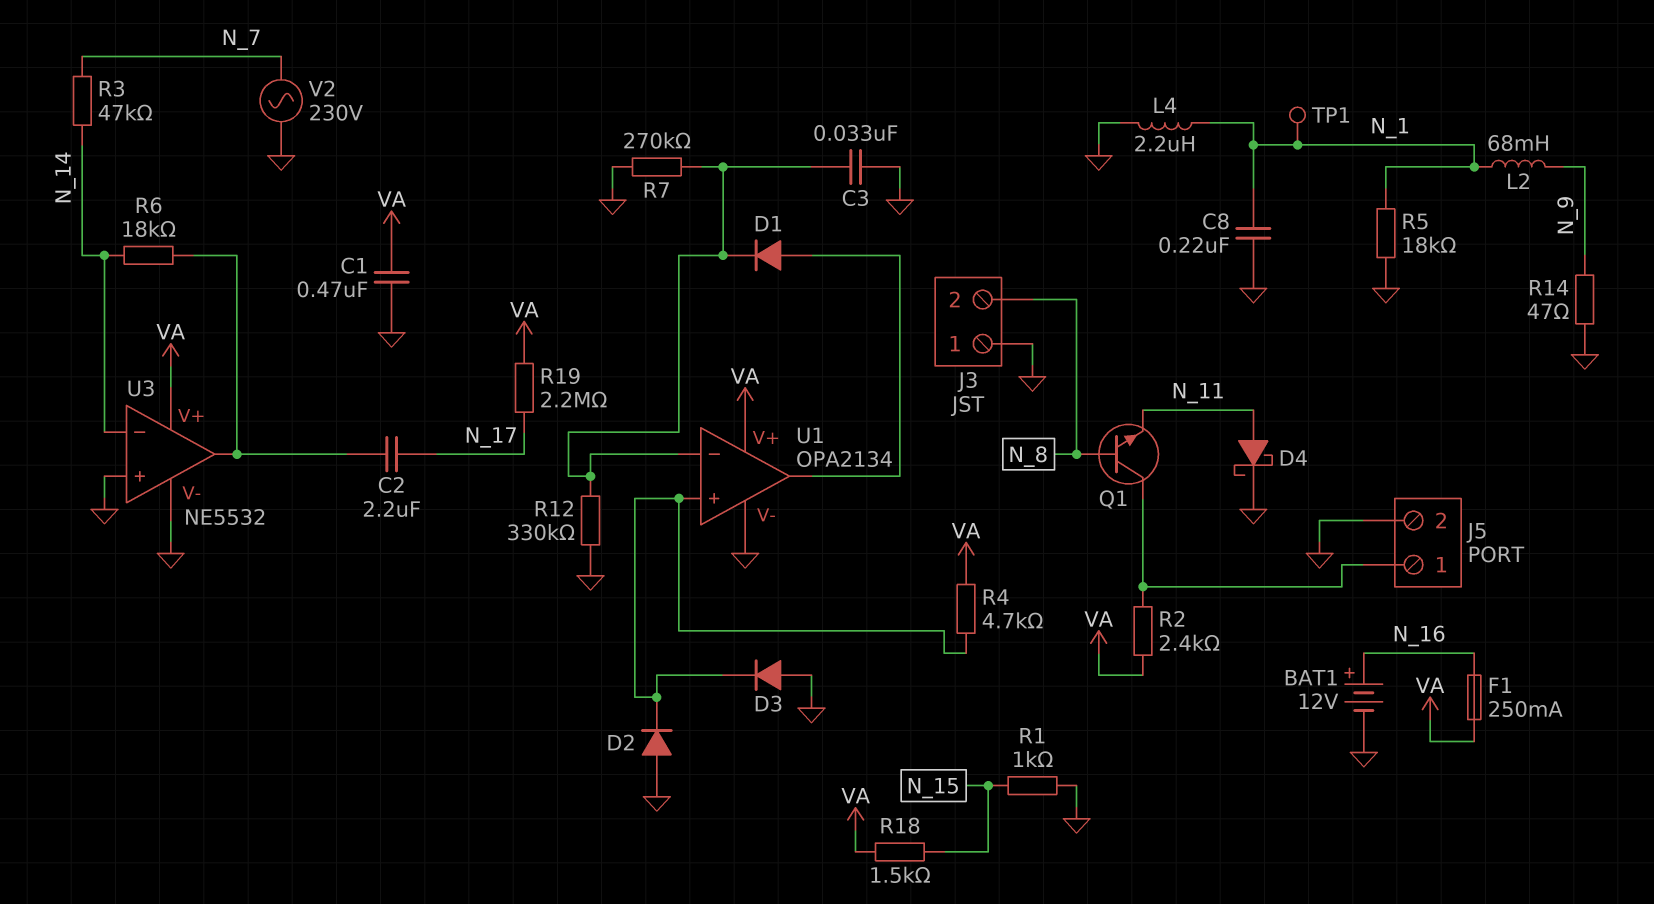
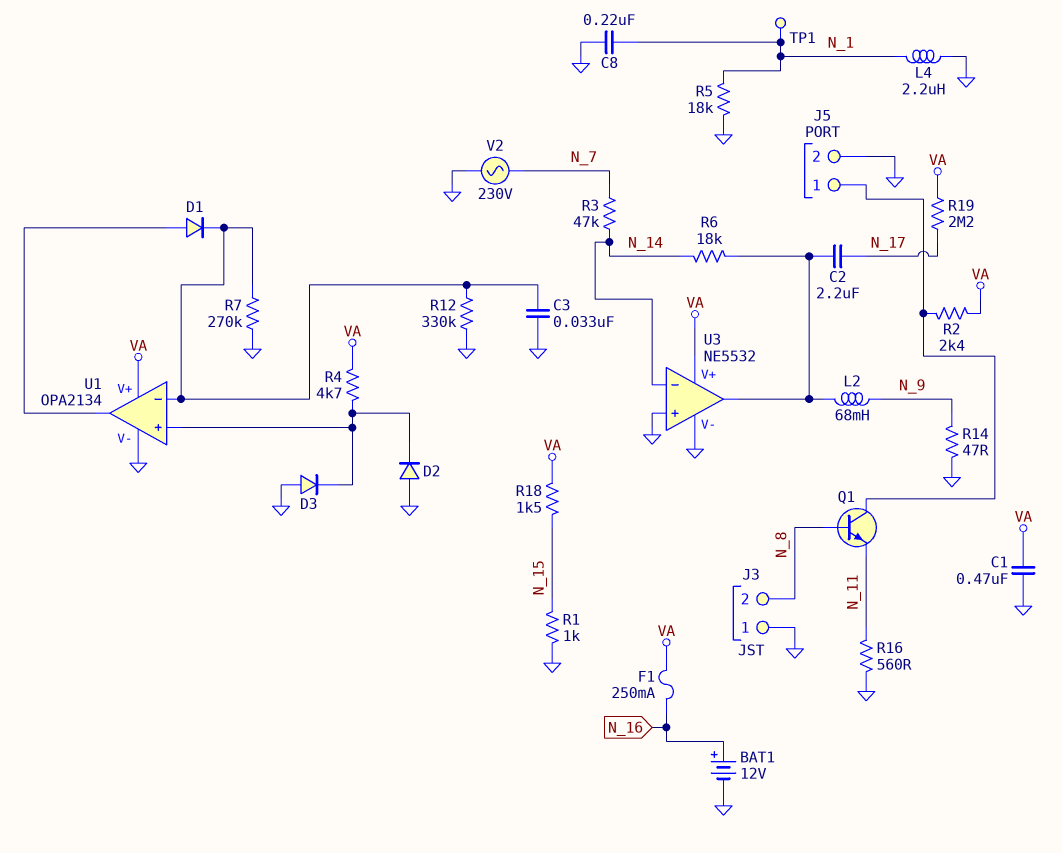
D4: schottky (A N_11, K GND) -> none
L2: 68mH (N_1, N_9) -> 68mH (N_9, U3/out)
R16: none -> 560 (GND, N_11)

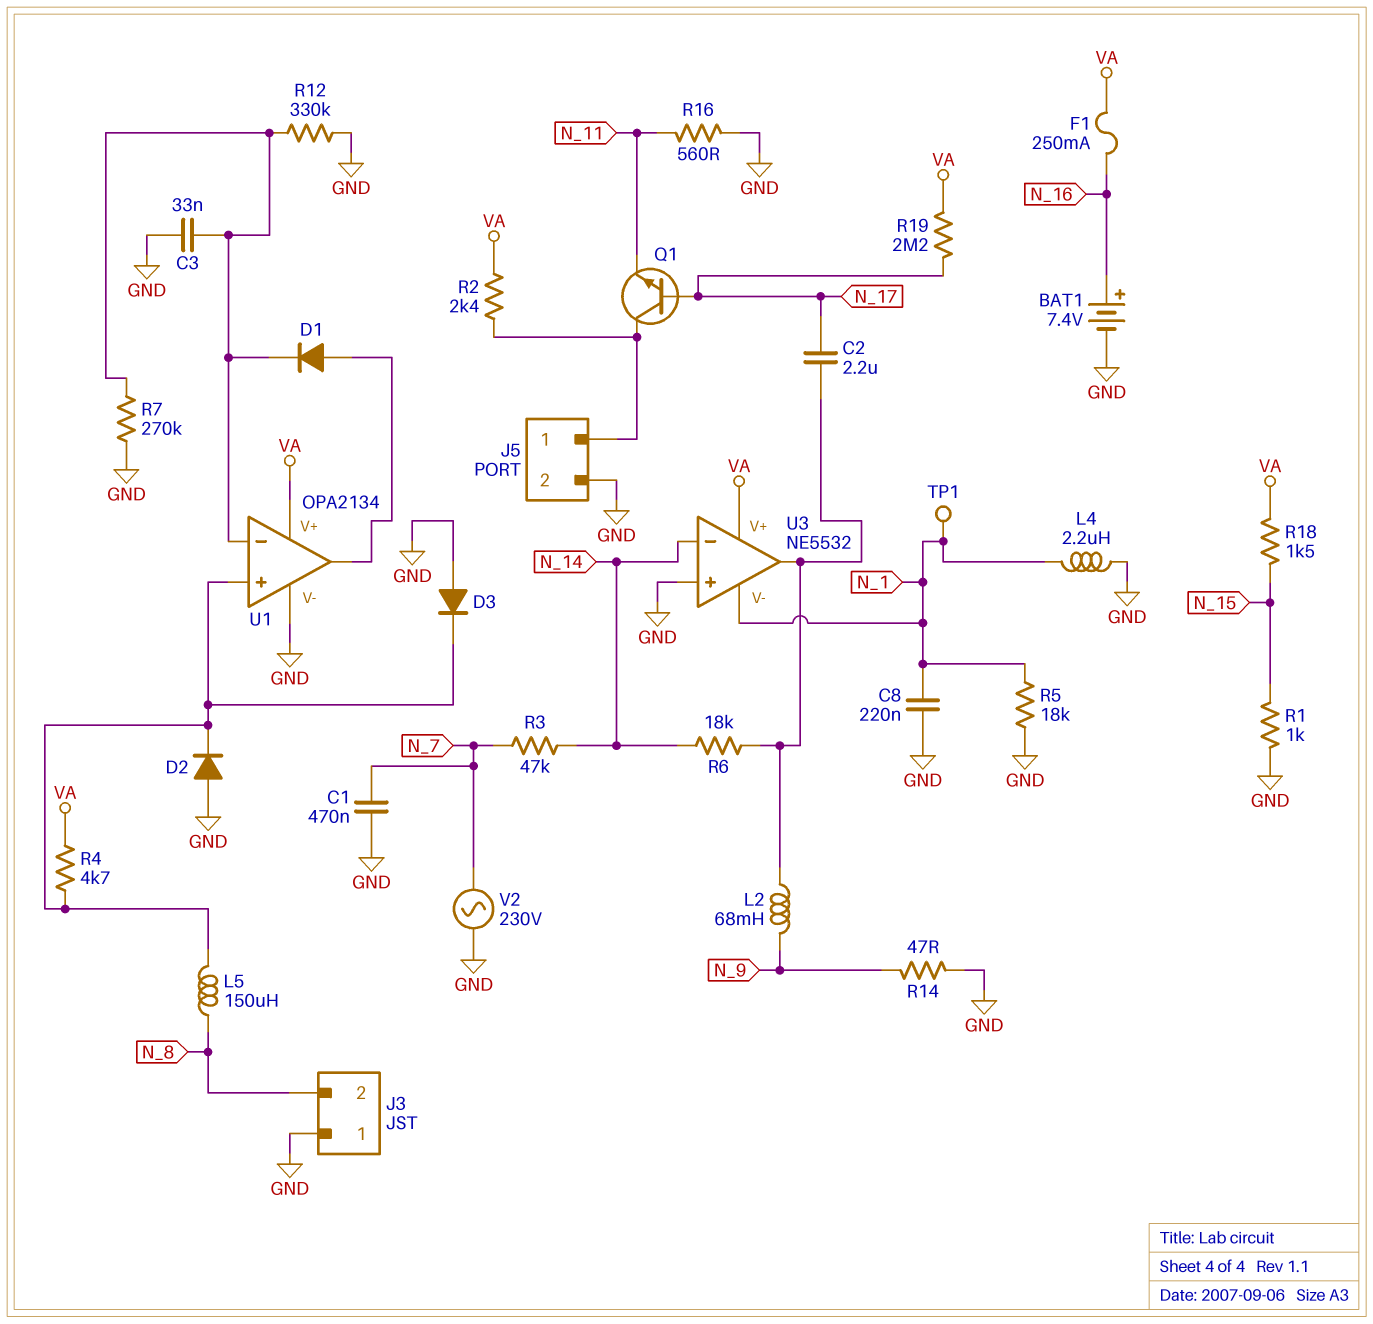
BAT1: 12V (plus N_16, minus GND) -> 7.4V (plus N_16, minus GND)
C1: 470nF (GND, VA) -> 470nF (GND, N_7)
L5: none -> 150uH (N_8, U1/in+)
Q1: NPN (B N_8, C J5/1, E N_11) -> NPN (B N_17, C J5/1, E N_11)
U3 pin V-: GND -> N_1

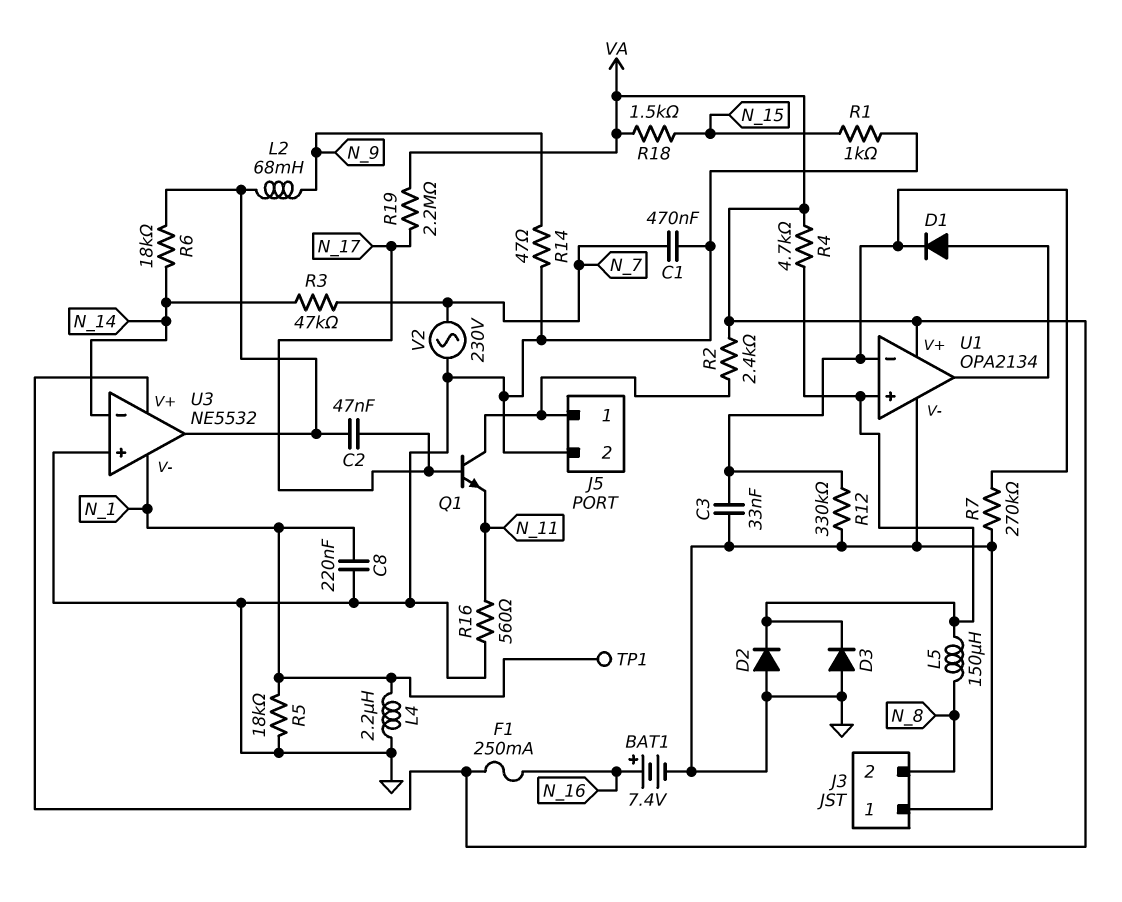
C2: 2.2uF (N_17, U3/out) -> 47nF (N_17, U3/out)

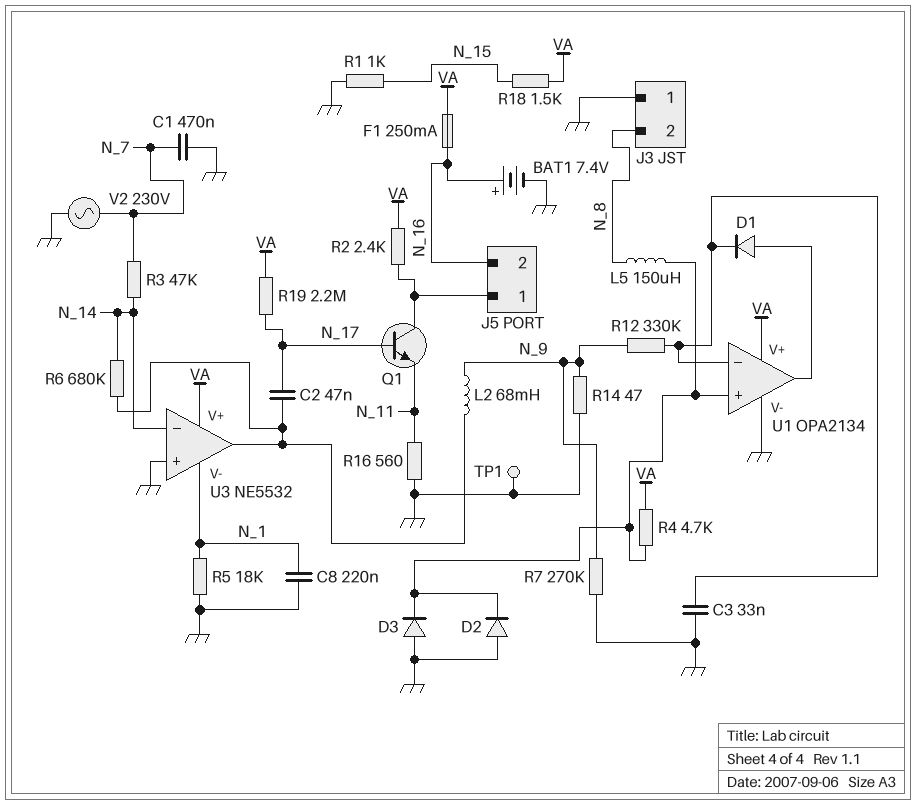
J5 pin 2: GND -> N_16
L4: 2.2uH (GND, N_1) -> none
R6: 18k (N_14, U3/out) -> 680k (N_14, U3/out)
R7: 270k (GND, U1/in-) -> 270k (GND, N_9)
R12: 330k (GND, U1/in-) -> 330k (N_9, U1/in-)
TP1: test point (N_1) -> test point (GND)

